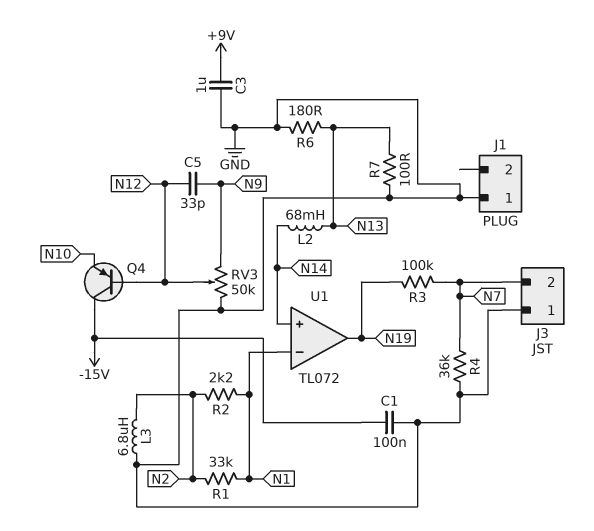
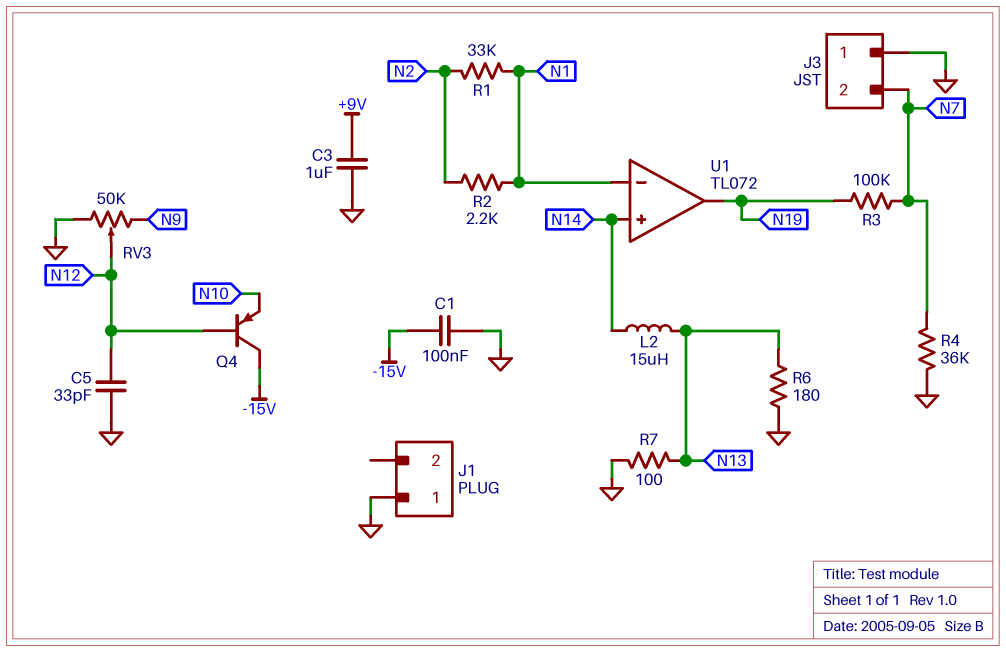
C5: 33pF (N9, N12) -> 33pF (GND, N12)
L2: 68mH (N13, N14) -> 15uH (N13, N14)
L3: 6.8uH (GND, N2) -> none

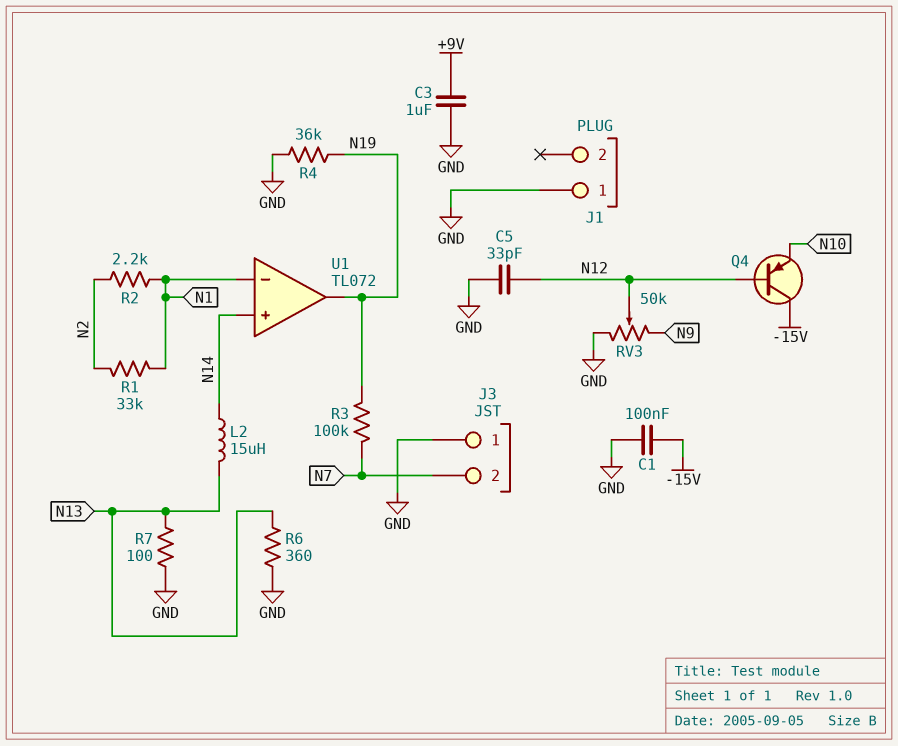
R4: 36k (GND, N7) -> 36k (GND, N19)
R6: 180 (GND, N13) -> 360 (GND, N13)

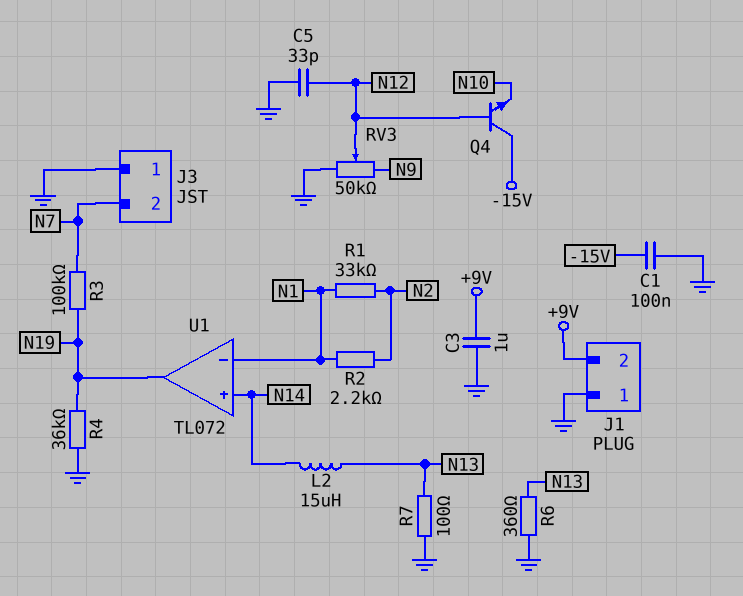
J1 pin 2: none -> +9V
Q4: PNP (B N12, C -15V, E N10) -> NPN (B N12, C -15V, E N10)

